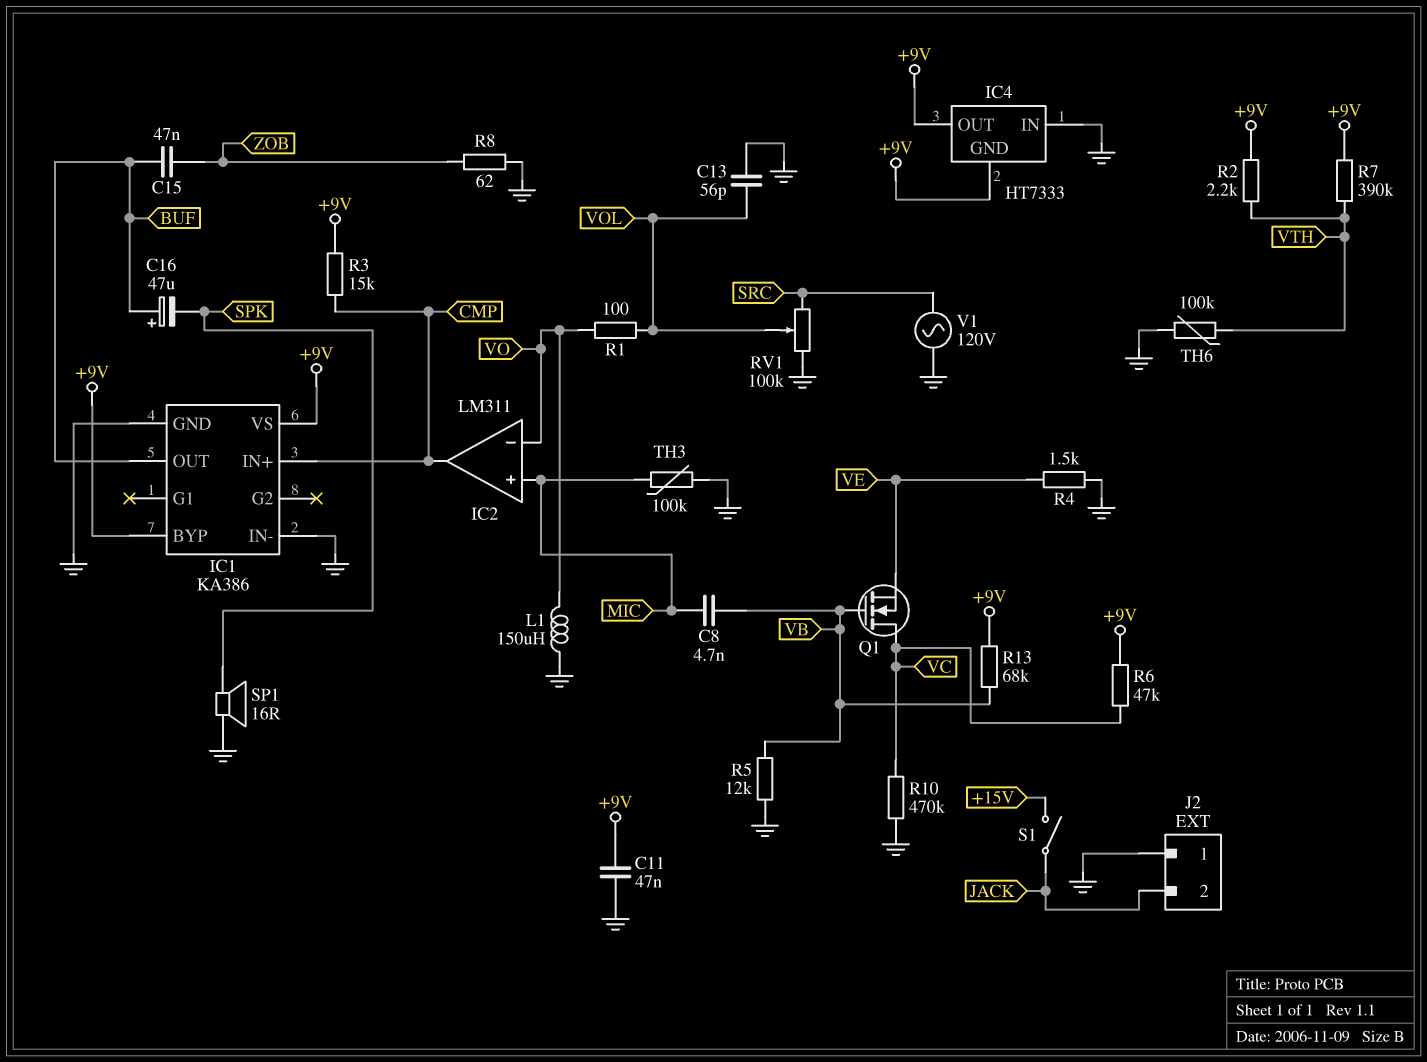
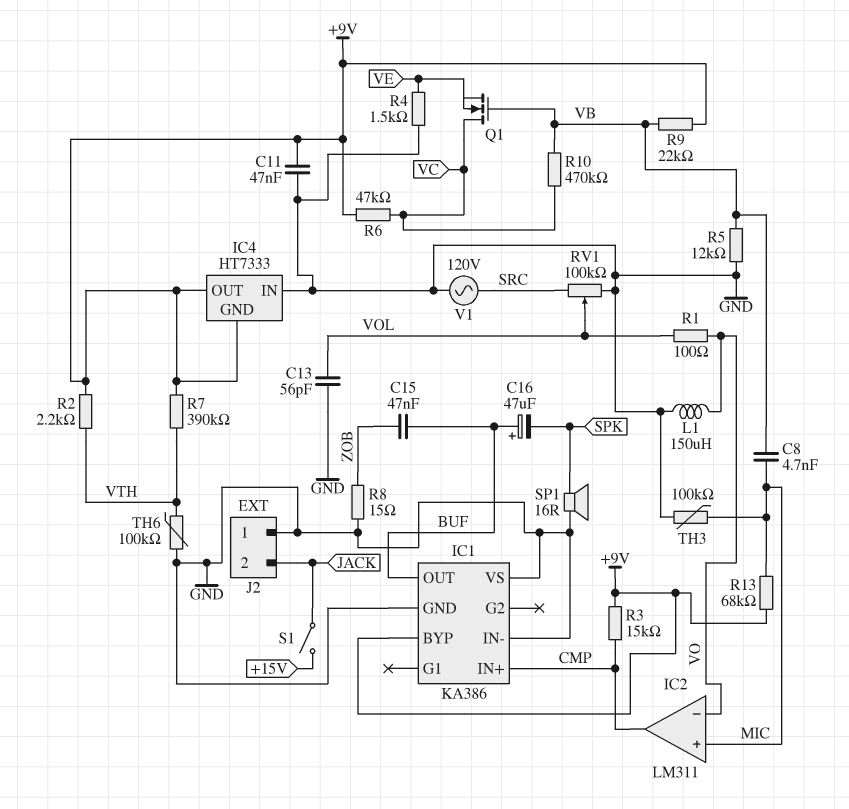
IC1 pin VS: +9V -> GND
R8: 62 (GND, ZOB) -> 15 (GND, ZOB)
R9: none -> 22k (+9V, VB)
R10: 470k (GND, VC) -> 470k (VB, VC)
R13: 68k (+9V, VB) -> 68k (+9V, MIC)

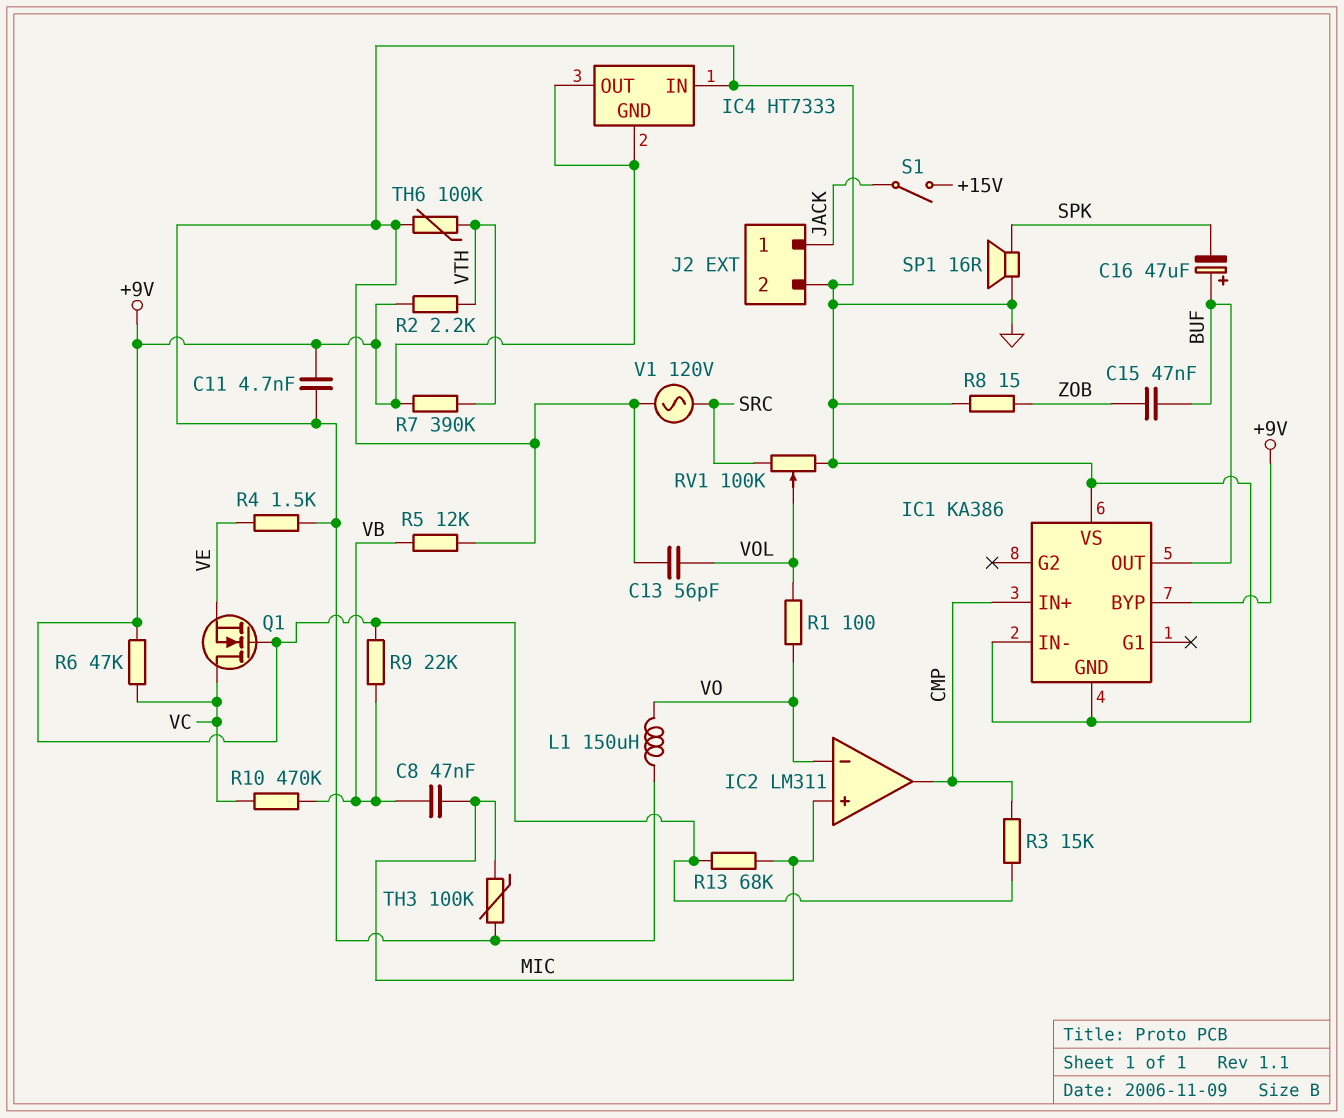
C8: 4.7nF (MIC, VB) -> 47nF (MIC, VB)
C11: 47nF (+9V, GND) -> 4.7nF (+9V, GND)
J2 pin 1: GND -> JACK
J2 pin 2: JACK -> GND
Q1: NMOS (G VB, D VC, S VE) -> NMOS (G +9V, D VC, S VE)

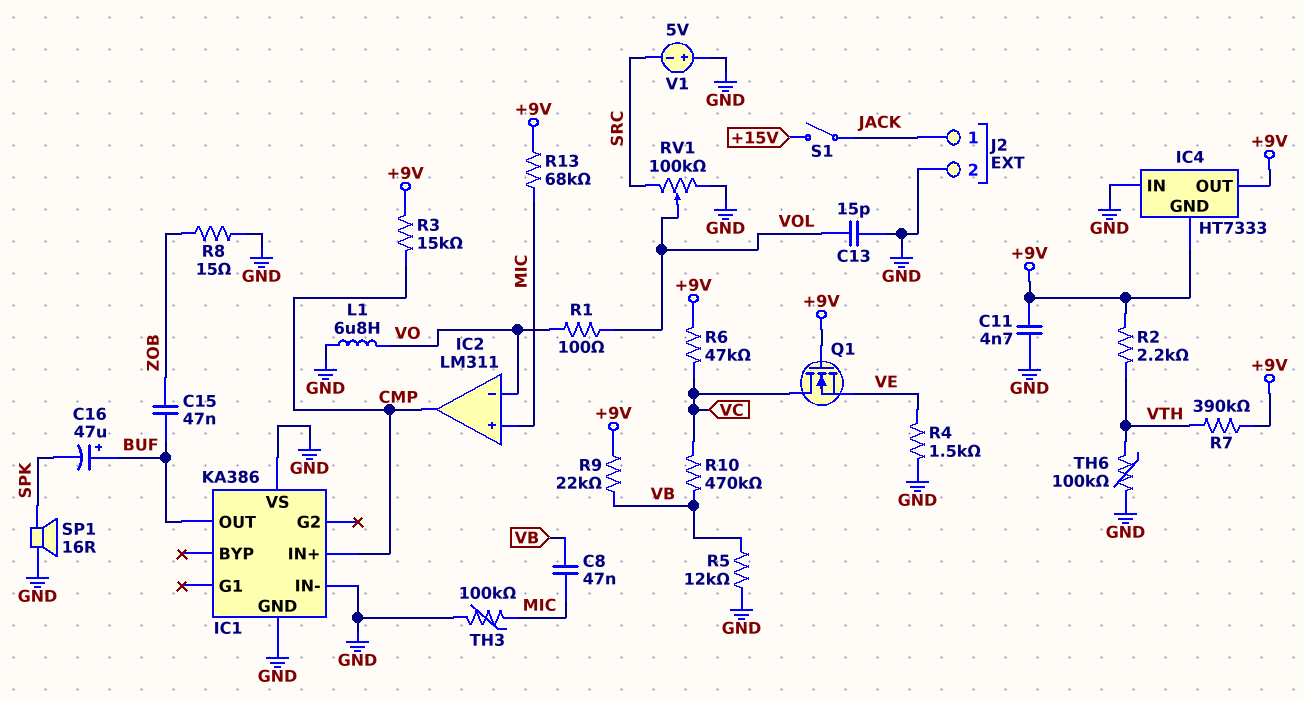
C13: 56pF (GND, VOL) -> 15pF (GND, VOL)
IC1 pin BYP: +9V -> none
L1: 150uH (GND, VO) -> 6.8uH (GND, VO)
V1: AC 120V (GND, SRC) -> 5V (plus GND, minus SRC)

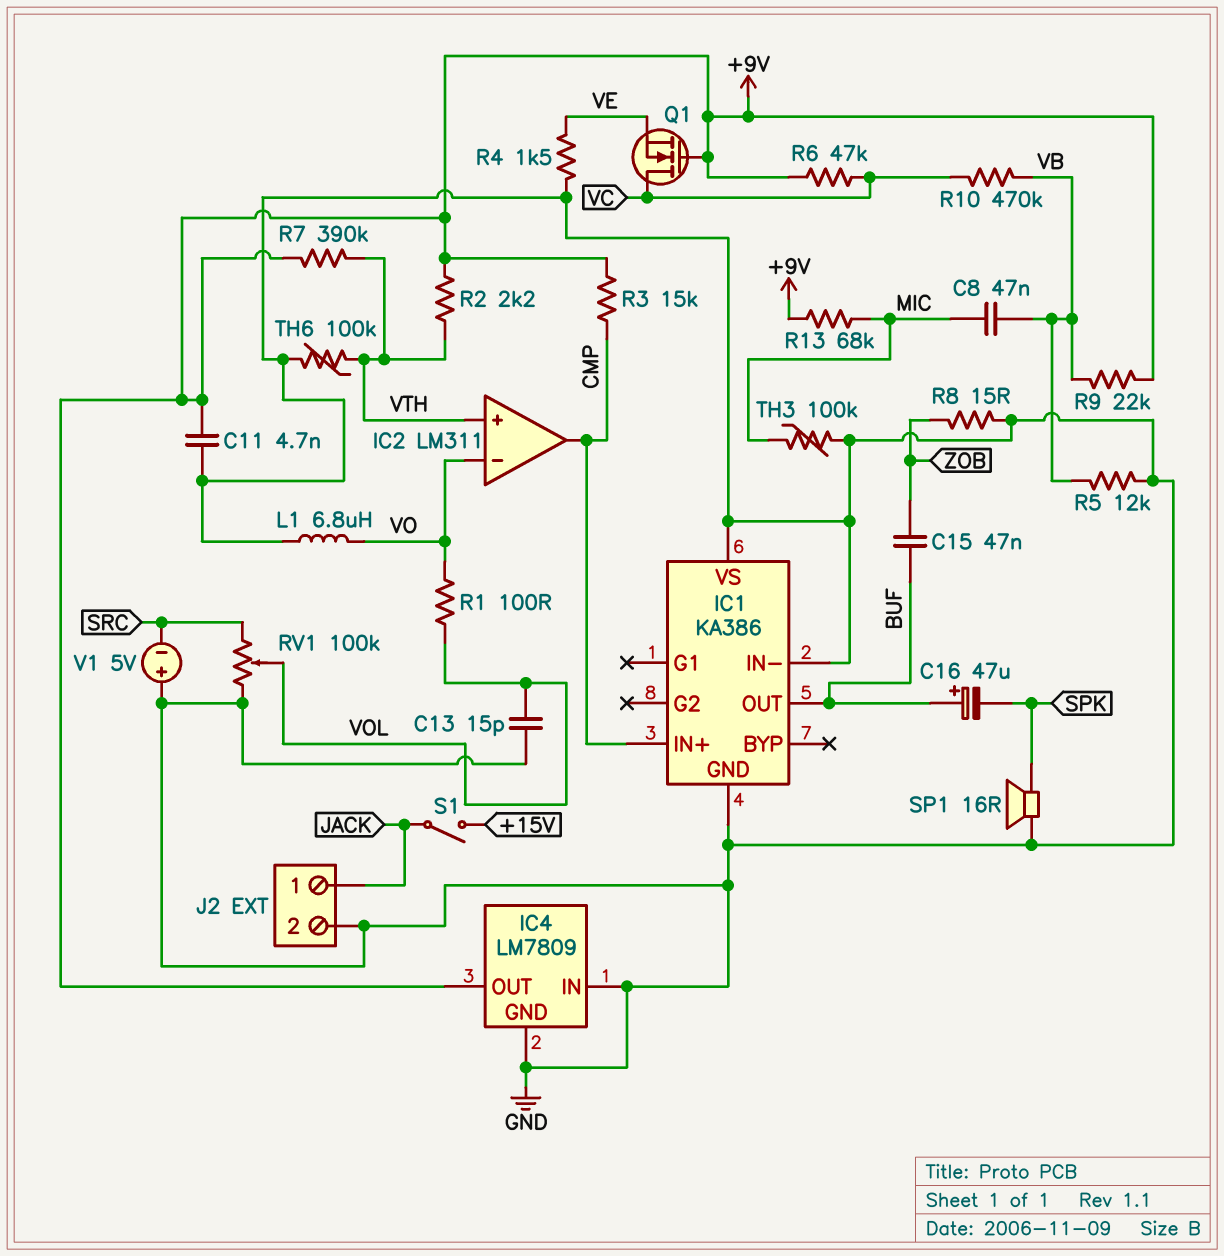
IC2 pin in+: MIC -> VTH
IC4: HT7333 -> LM7809
IC4 pin GND: +9V -> GND

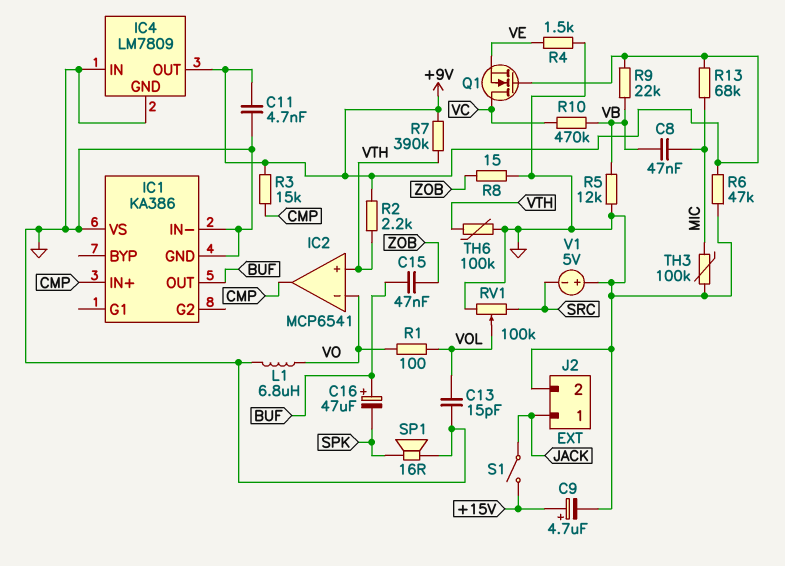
C9: none -> 4.7uF (plus +15V, minus GND)
IC2: LM311 -> MCP6541
R6: 47k (+9V, VC) -> 47k (+9V, GND)

